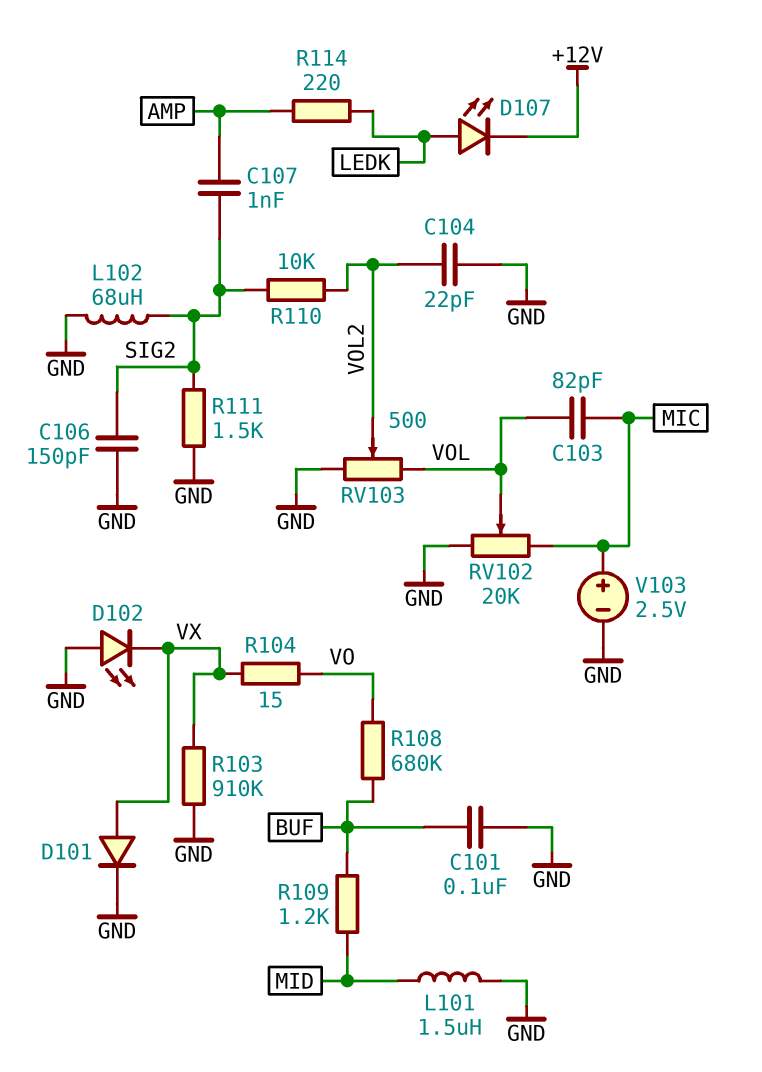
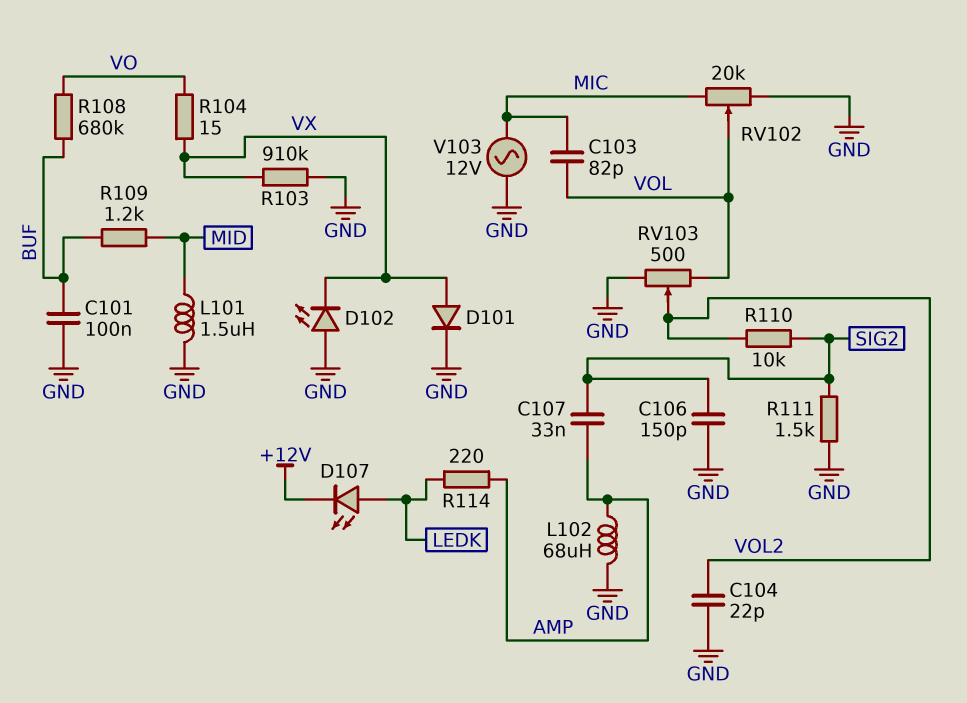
C107: 1nF (AMP, SIG2) -> 33nF (AMP, SIG2)
L102: 68uH (GND, SIG2) -> 68uH (AMP, GND)
V103: 2.5V (plus MIC, minus GND) -> AC 12V (GND, MIC)

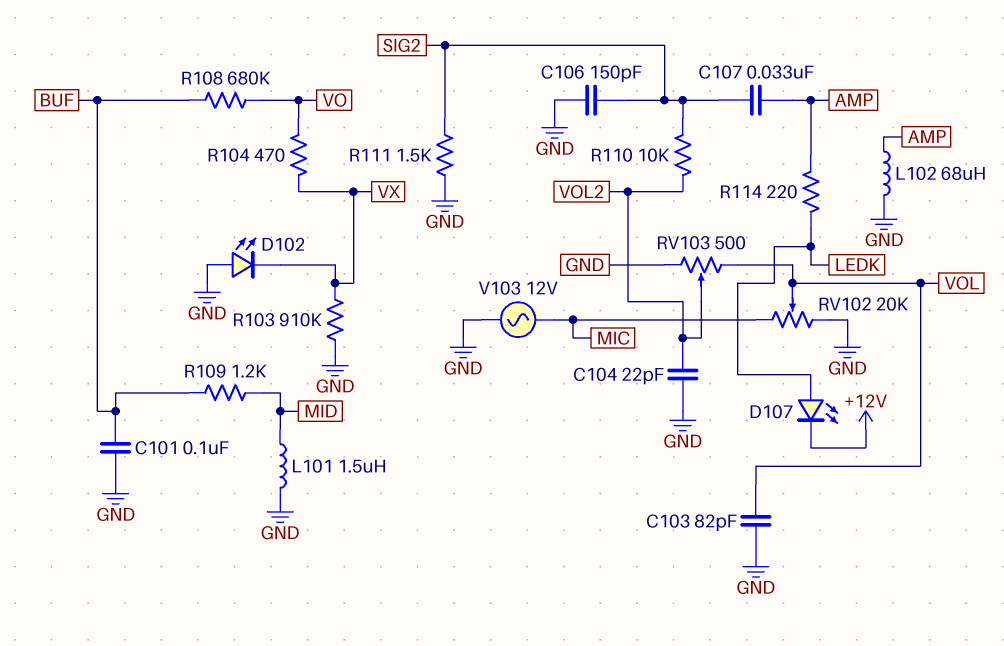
C103: 82pF (MIC, VOL) -> 82pF (GND, VOL)
D101: diode (A VX, K GND) -> none
R104: 15 (VO, VX) -> 470 (VO, VX)

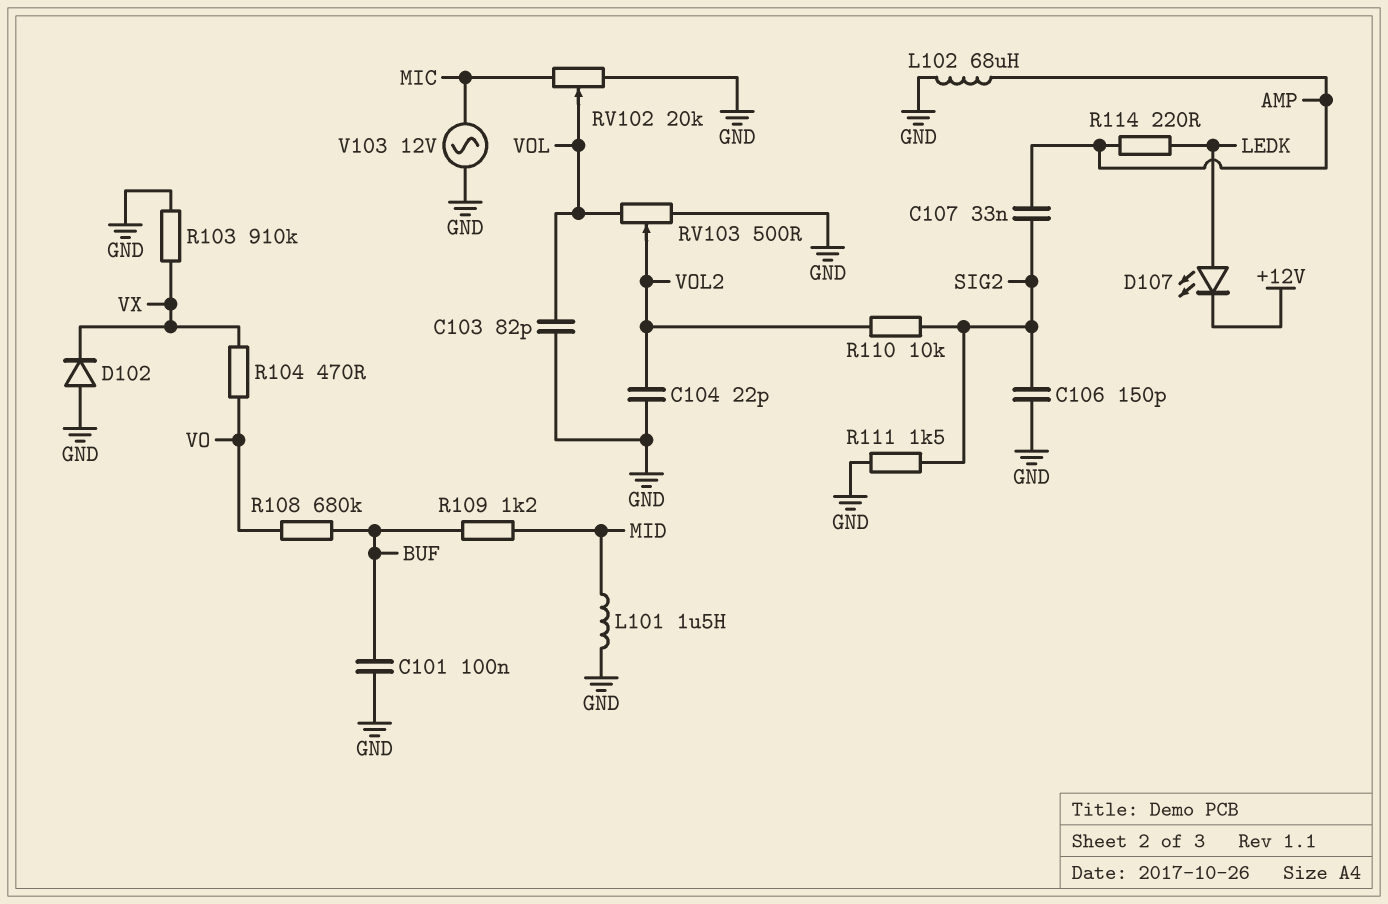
D102: LED (A GND, K VX) -> diode (A GND, K VX)

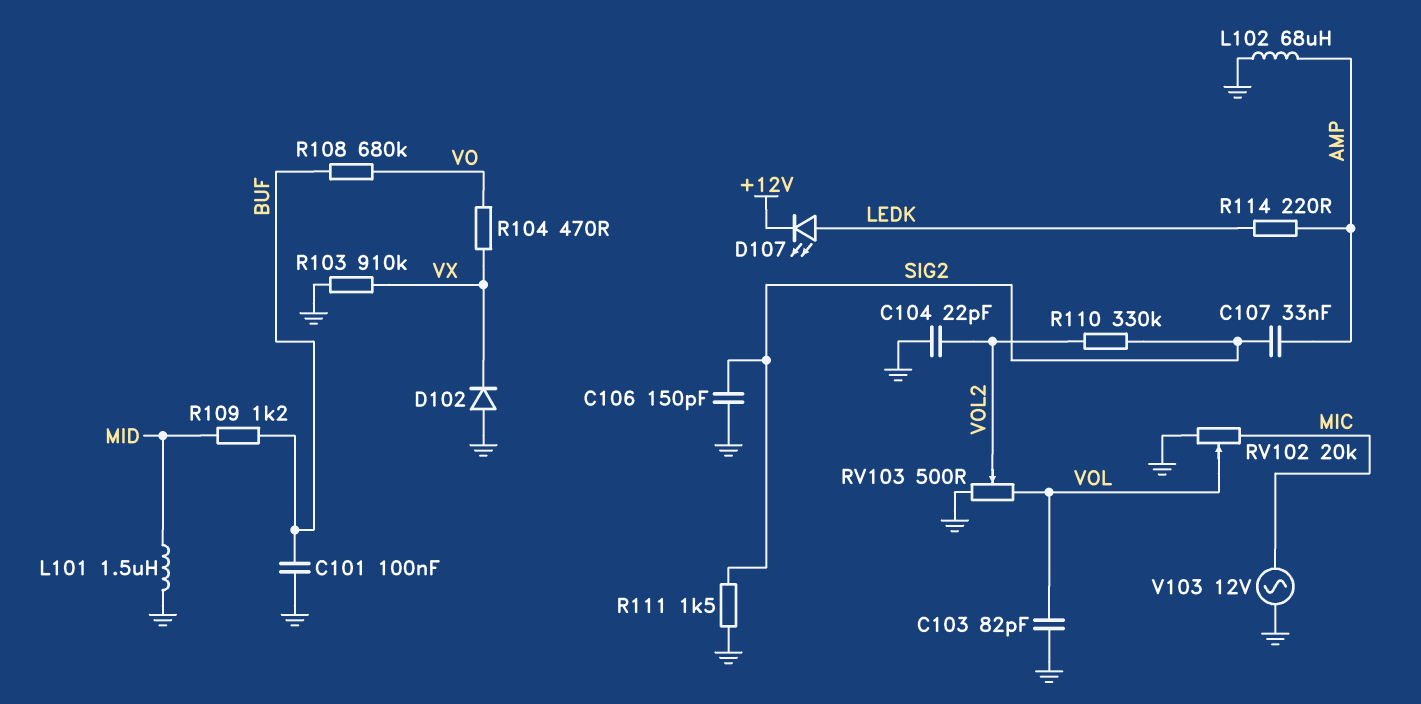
R110: 10k (SIG2, VOL2) -> 330k (SIG2, VOL2)

